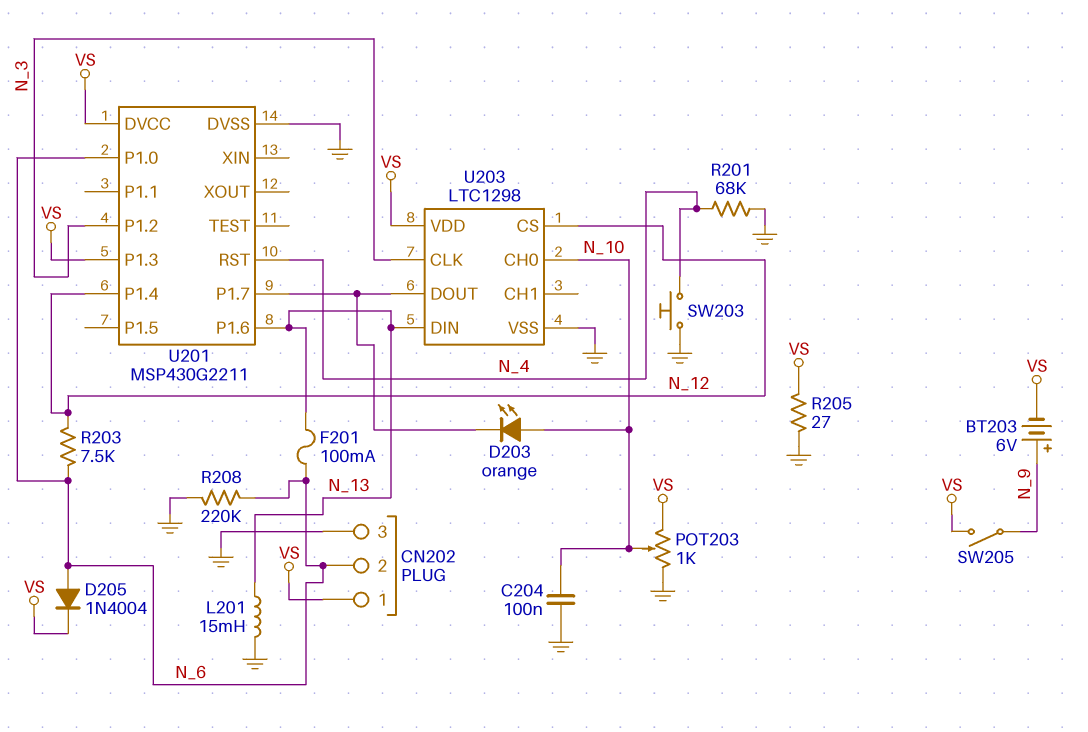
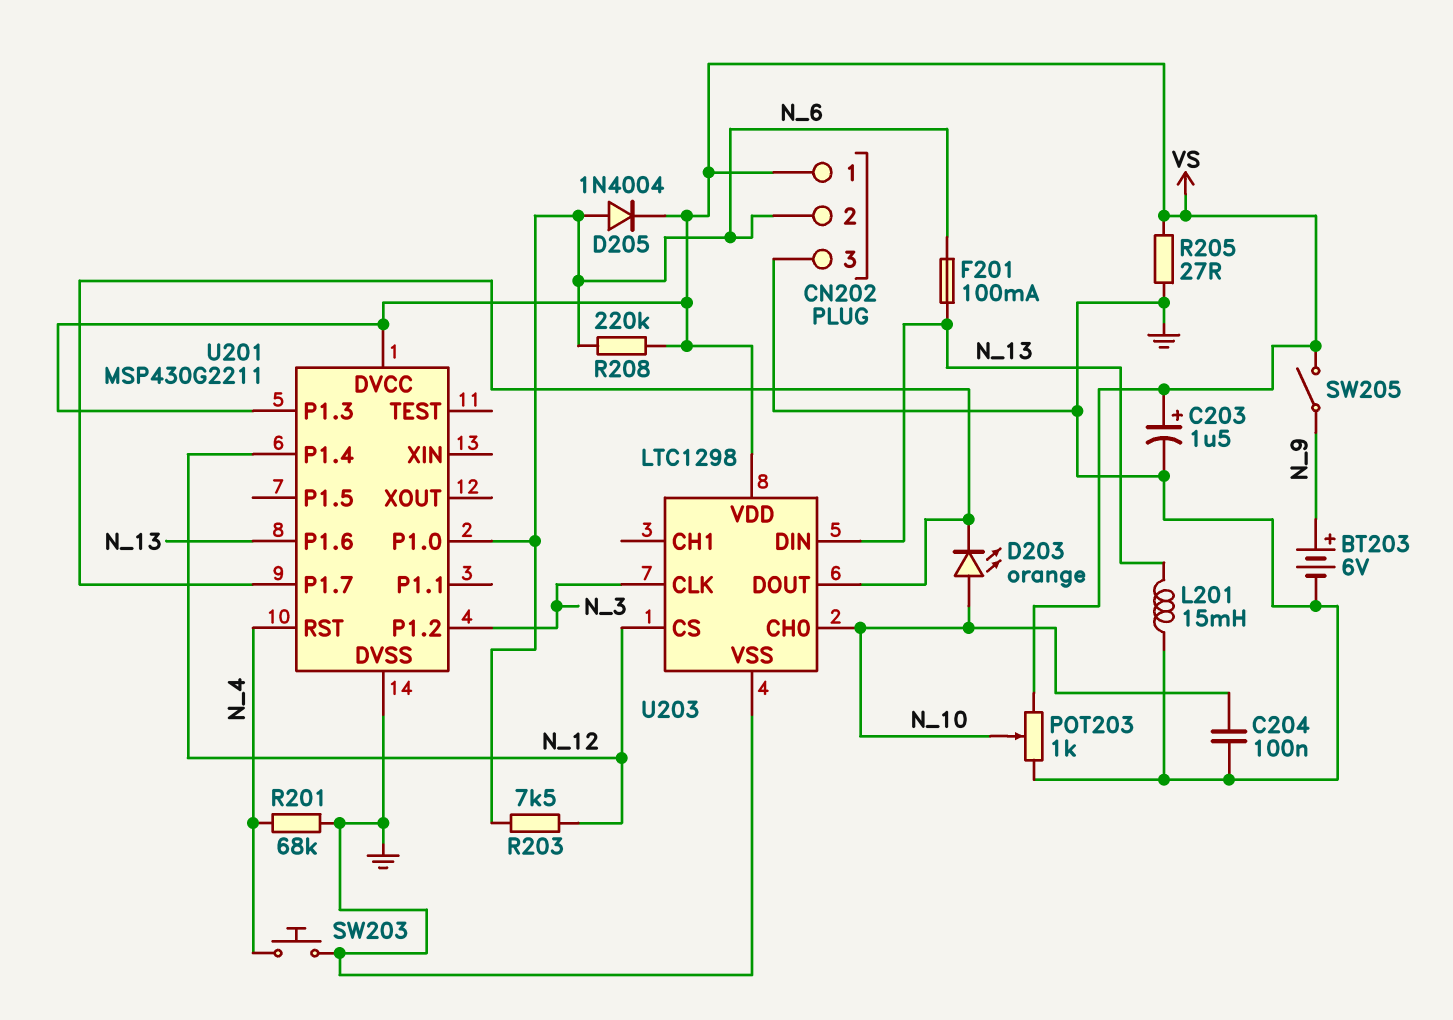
BT203: 6V (plus N_9, minus VS) -> 6V (plus N_9, minus GND)
C203: none -> 1.5uF (plus VS, minus GND)
R208: 220k (GND, N_6) -> 220k (N_6, VS)

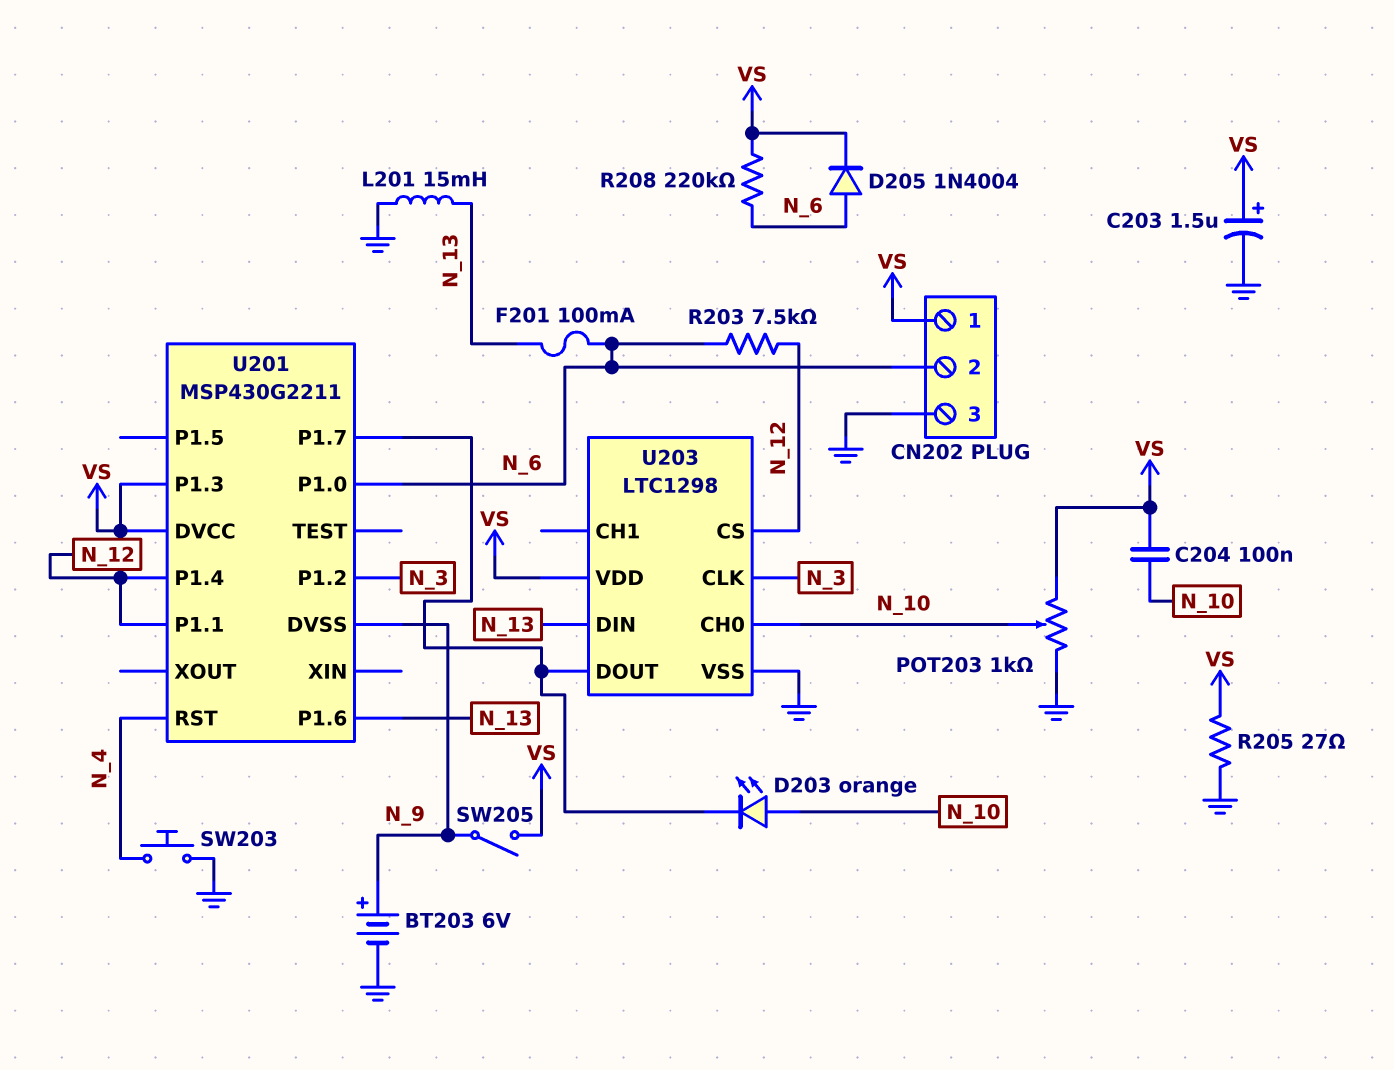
C204: 100nF (GND, N_10) -> 100nF (N_10, VS)
R201: 68k (GND, N_4) -> none
U201 pin DVSS: GND -> N_9
U201 pin P1.1: none -> N_12

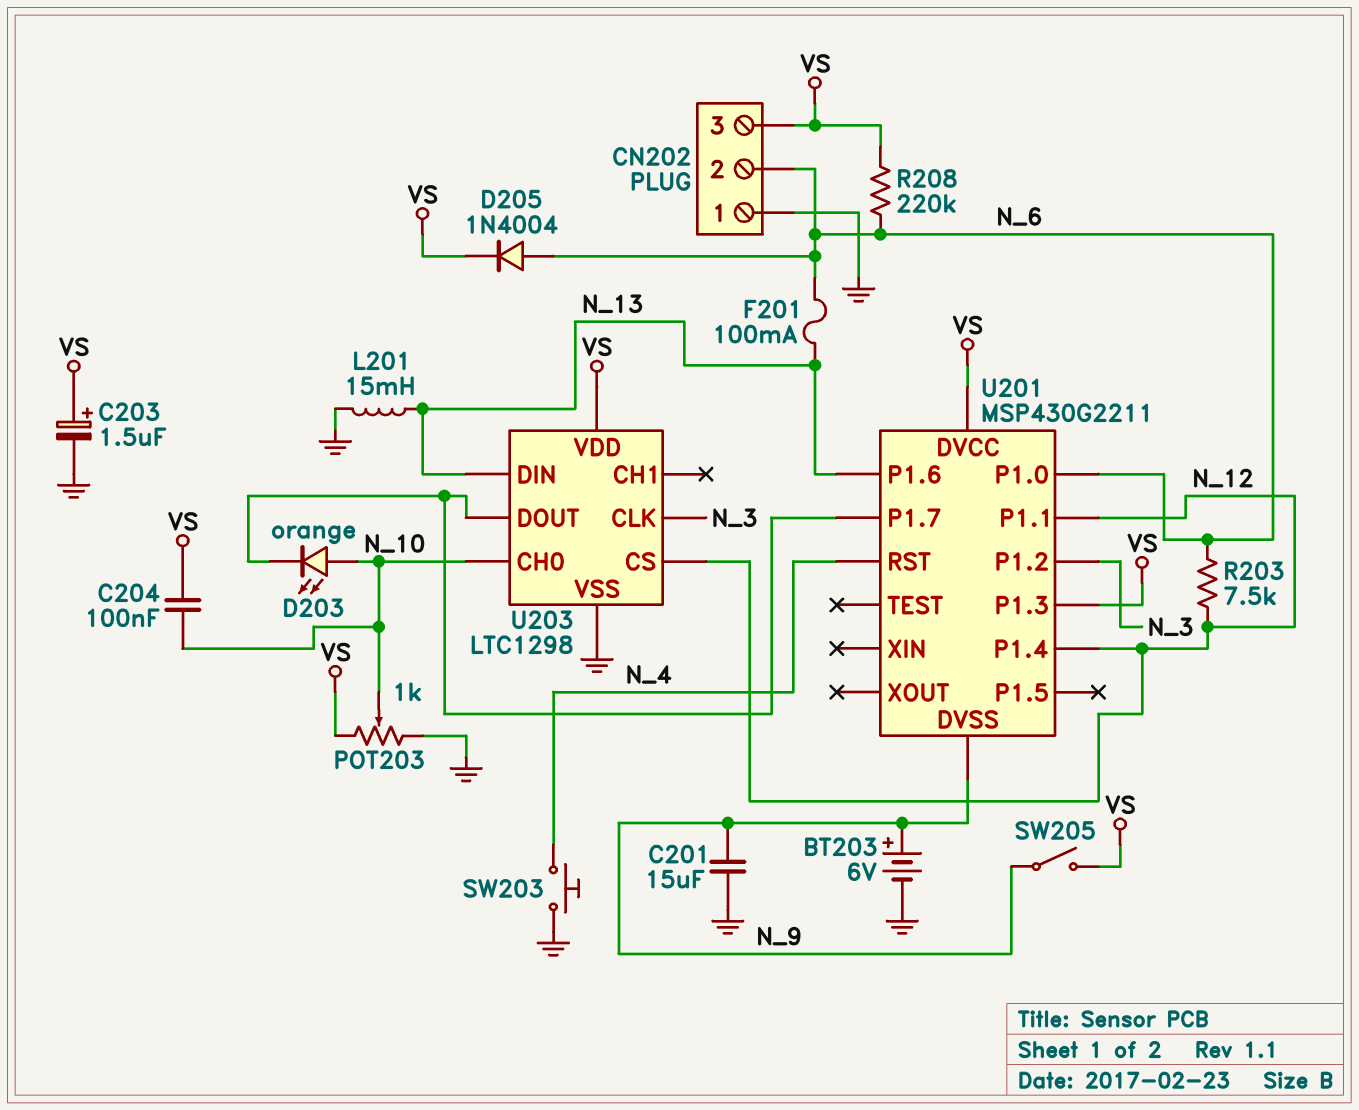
C201: none -> 15uF (GND, N_9)
CN202 pin 1: VS -> GND
CN202 pin 3: GND -> VS
R205: 27 (GND, VS) -> none

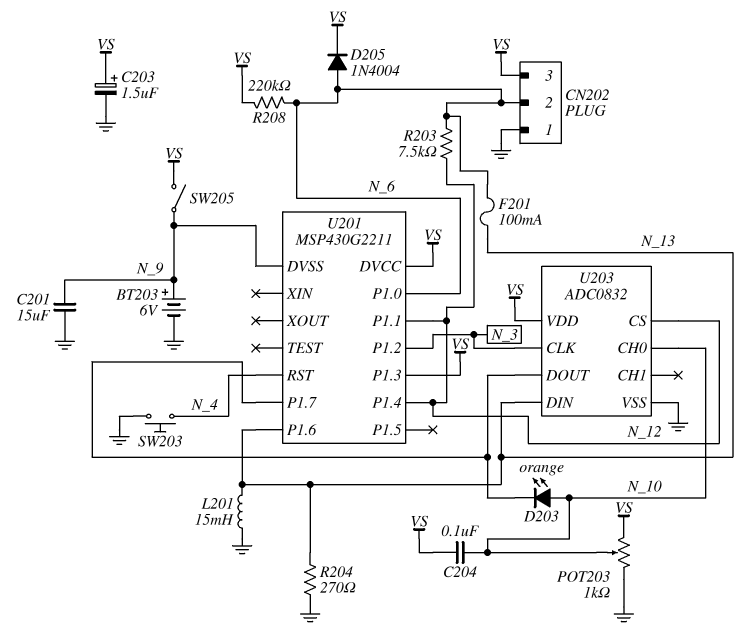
R204: none -> 270 (GND, N_13)
U203: LTC1298 -> ADC0832

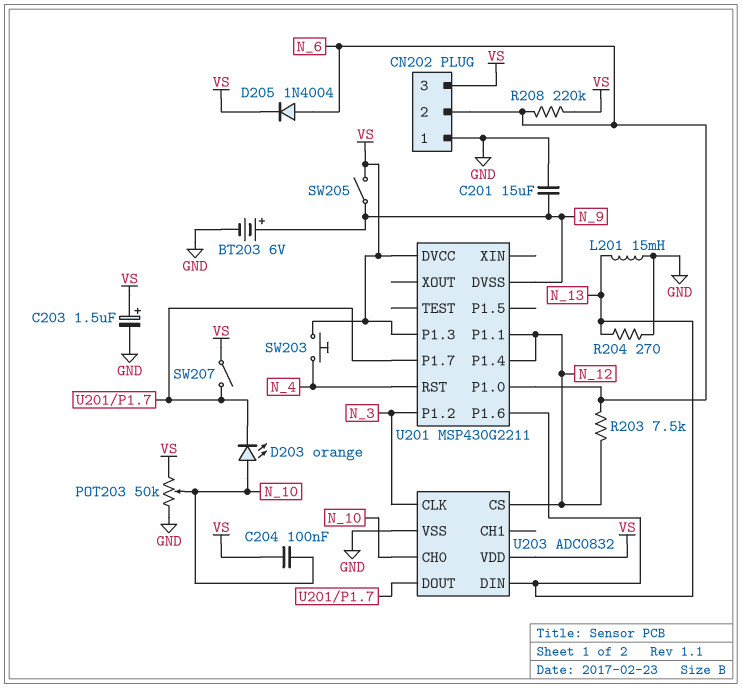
F201: 100mA (N_6, N_13) -> none
POT203: 1k (GND, VS, wiper N_10) -> 50k (GND, VS, wiper N_10)
SW203: button (GND, N_4) -> button (N_4, VS)
SW207: none -> switch (U201/P1.7, VS)

